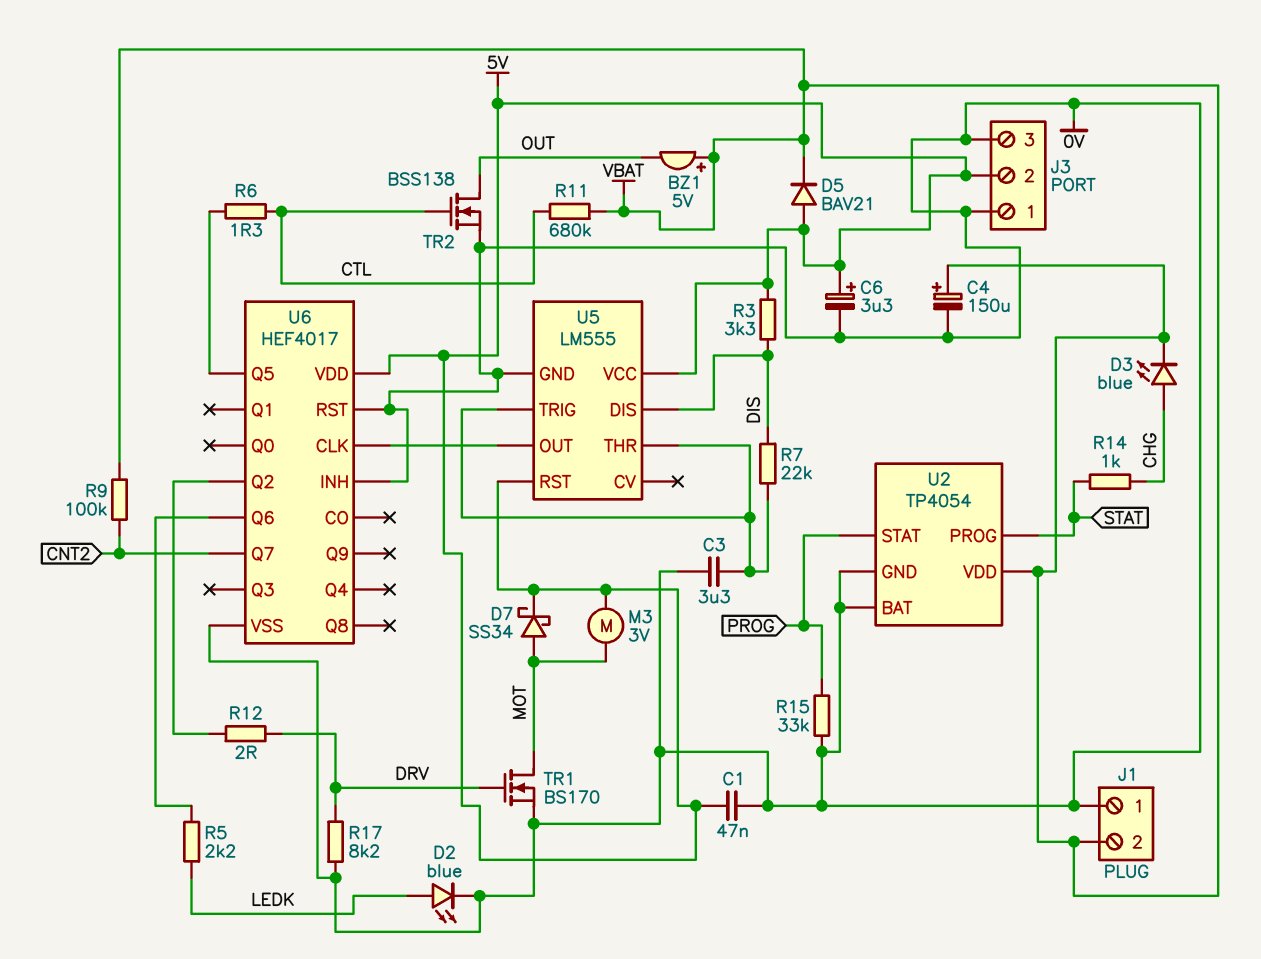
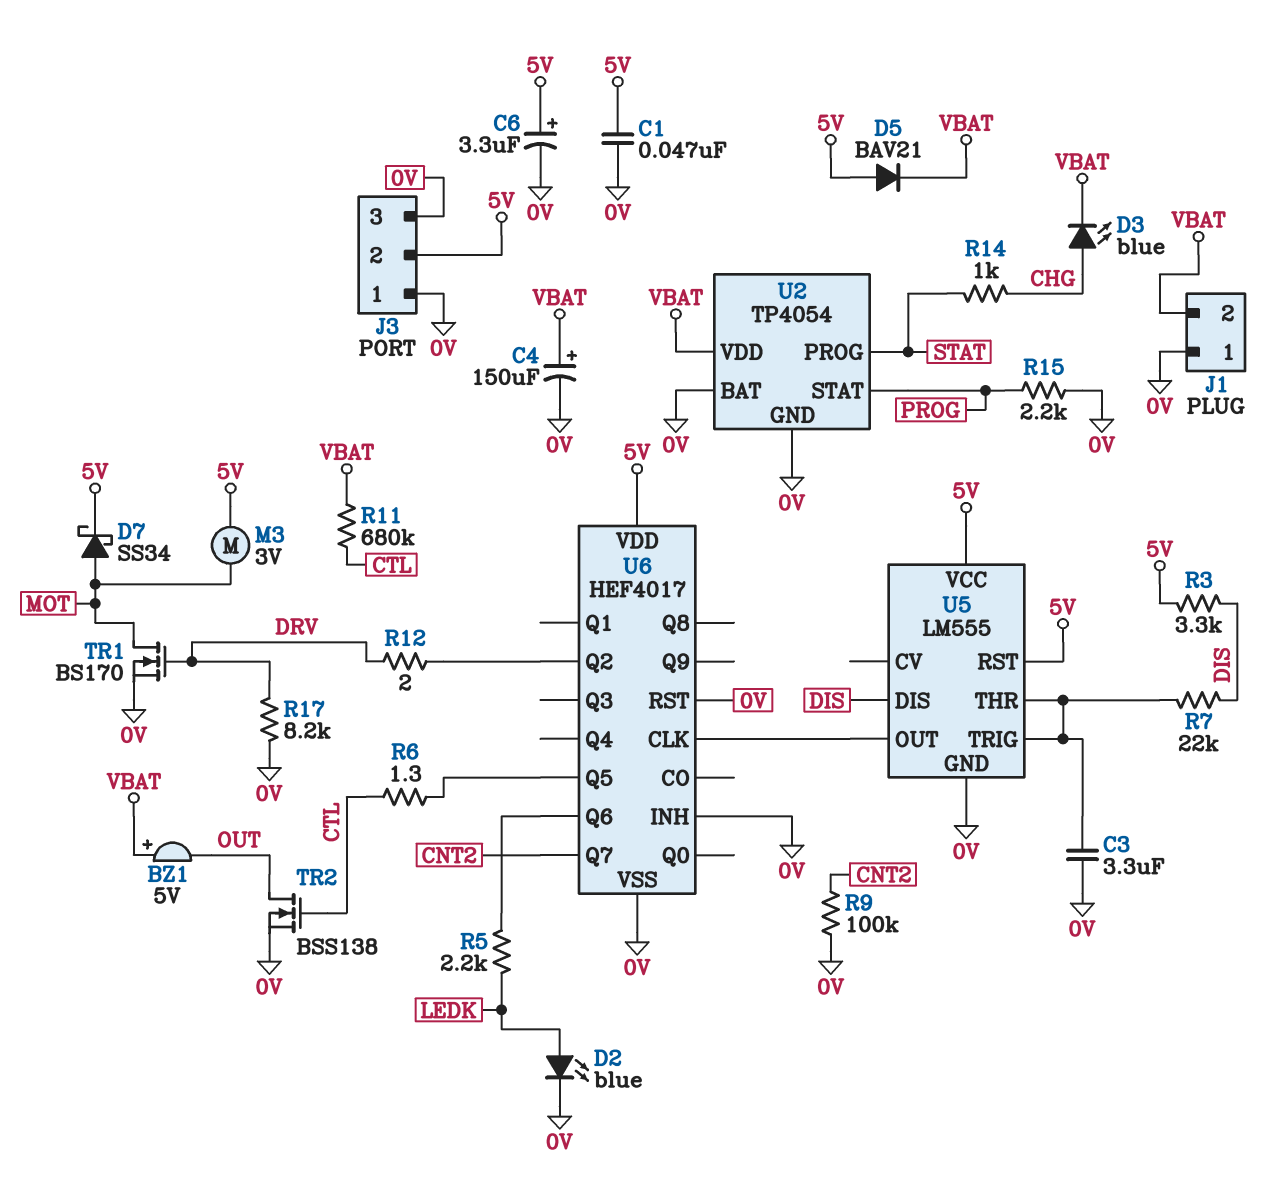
R9: 100k (CNT2, VBAT) -> 100k (0V, CNT2)
R15: 33k (0V, PROG) -> 2.2k (0V, PROG)

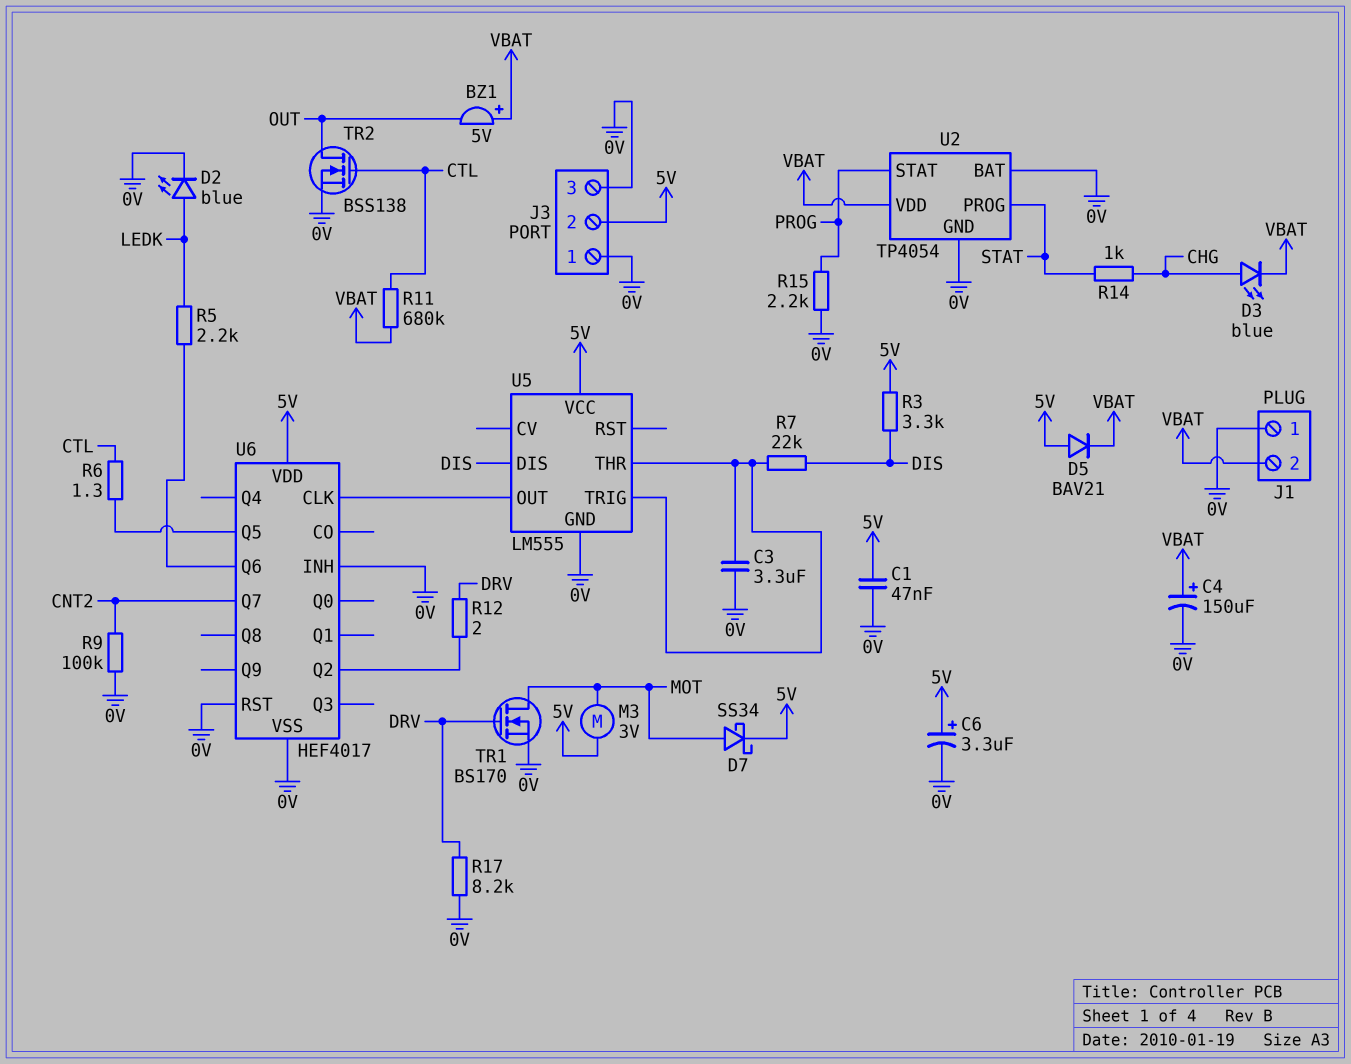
U5 pin RST: 5V -> none

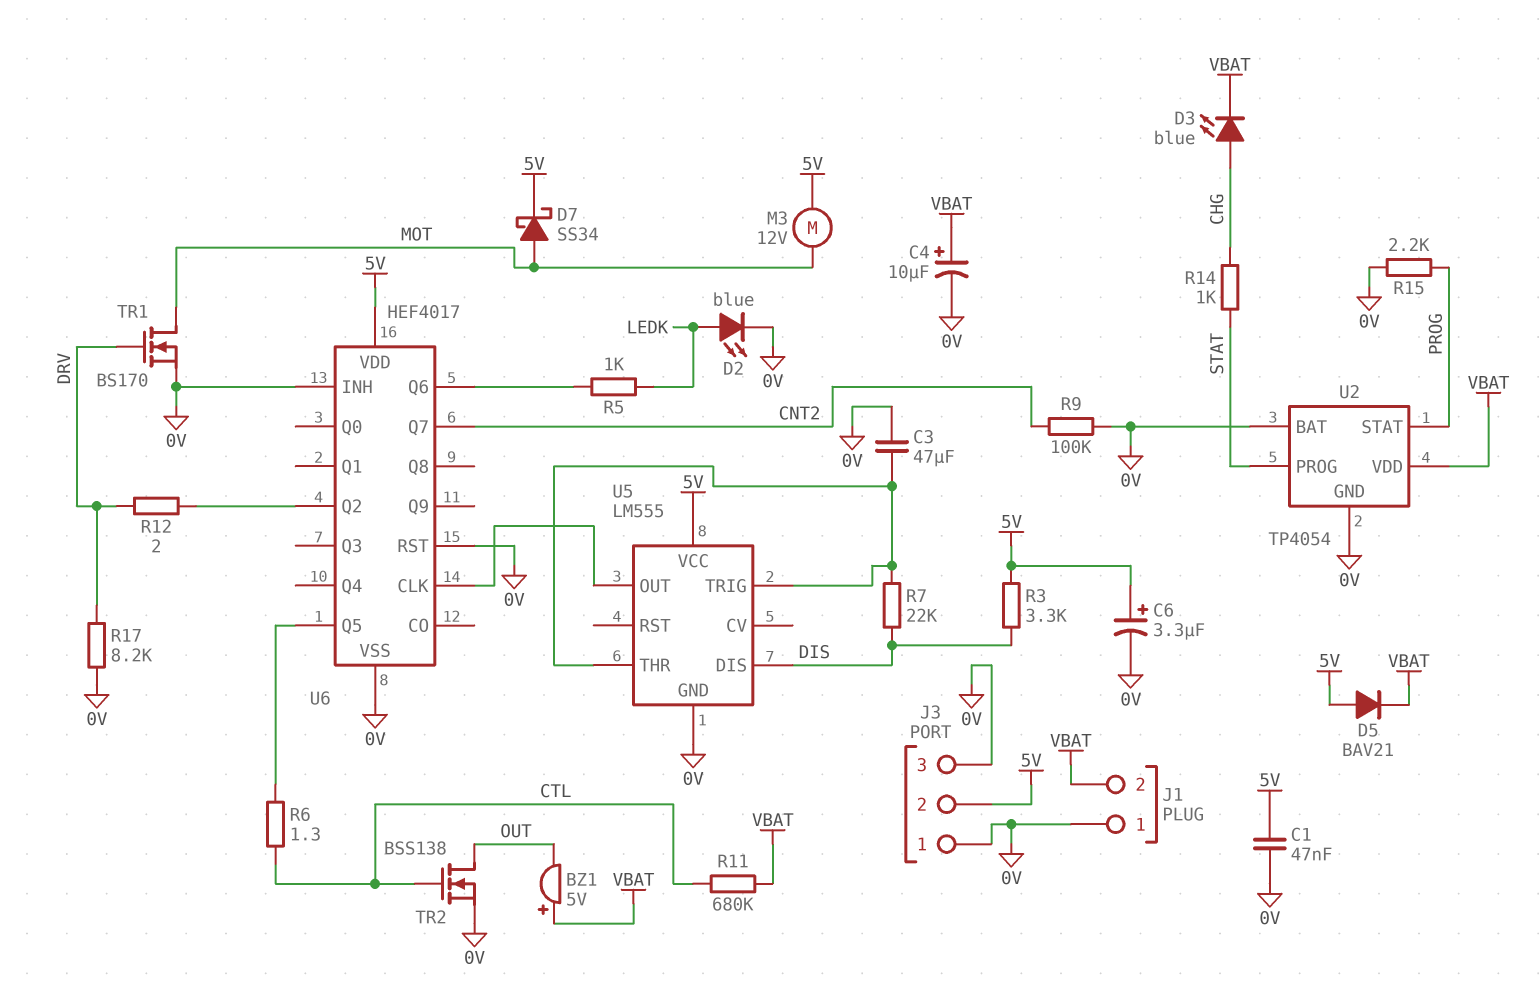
C3: 3.3uF (0V, U5/THR) -> 47uF (0V, U5/THR)
C4: 150uF (plus VBAT, minus 0V) -> 10uF (plus VBAT, minus 0V)
M3: motor 3V (5V, MOT) -> motor 12V (5V, MOT)
R5: 2.2k (LEDK, U6/Q6) -> 1k (LEDK, U6/Q6)

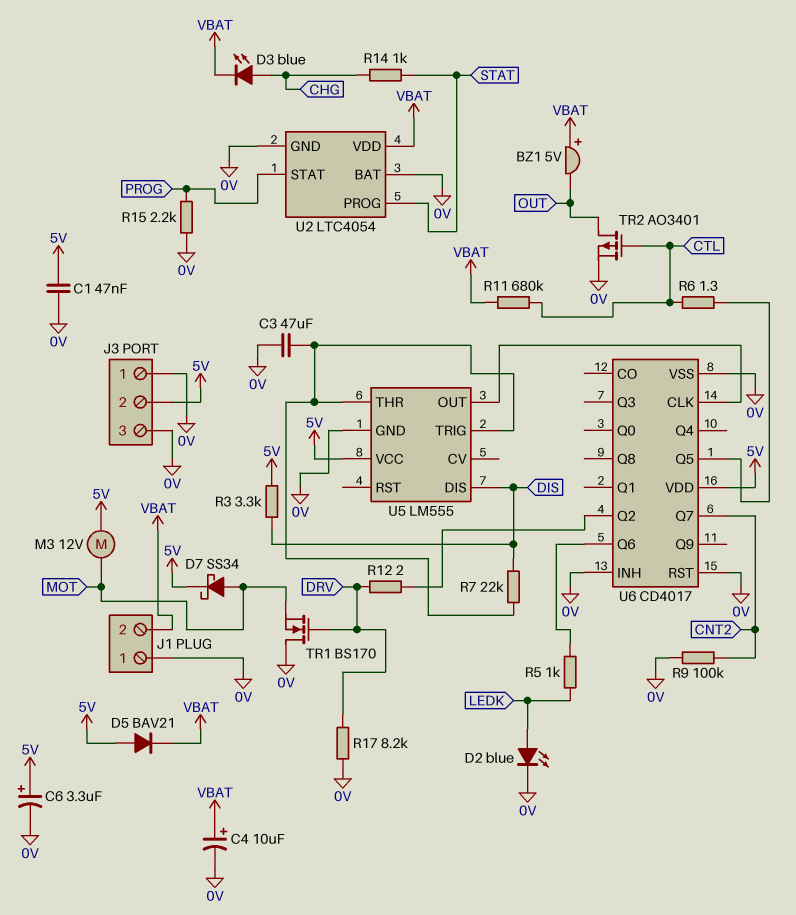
TR1: NMOS BS170 (G DRV, D MOT, S 0V) -> NMOS BS170 (G DRV, D 0V, S MOT)
TR2: NMOS BSS138 (G CTL, D OUT, S 0V) -> PMOS AO3401 (G CTL, D OUT, S 0V)
U2: TP4054 -> LTC4054
U6: HEF4017 -> CD4017

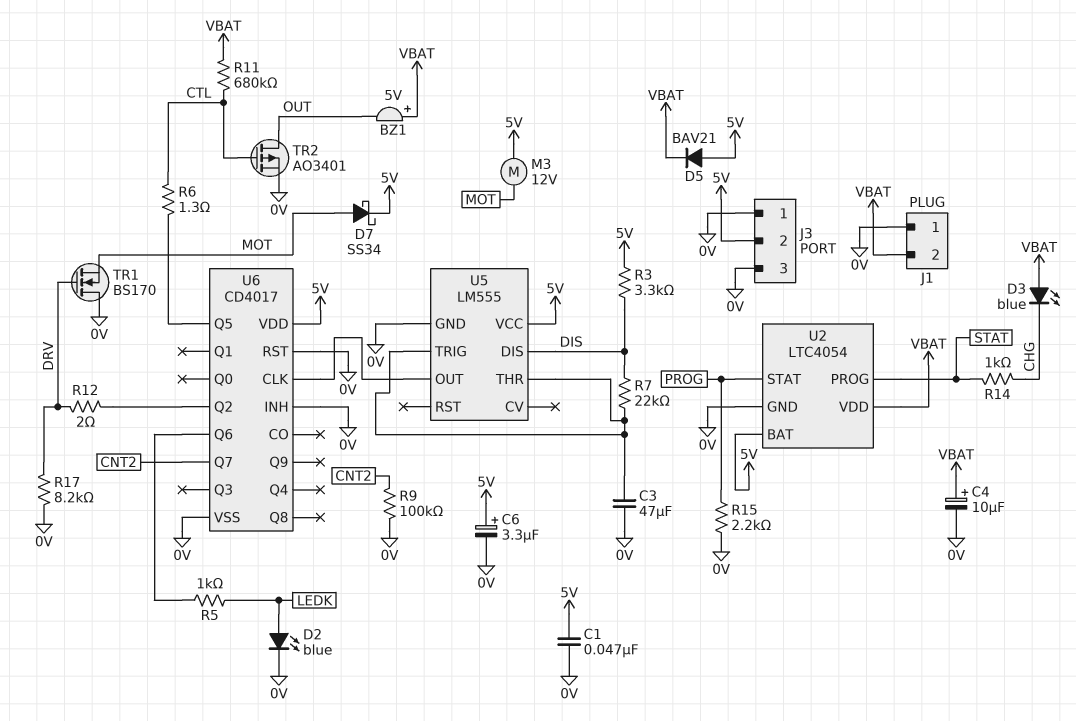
D3: LED blue (A CHG, K VBAT) -> LED blue (A VBAT, K CHG)
U2 pin BAT: 0V -> 5V

